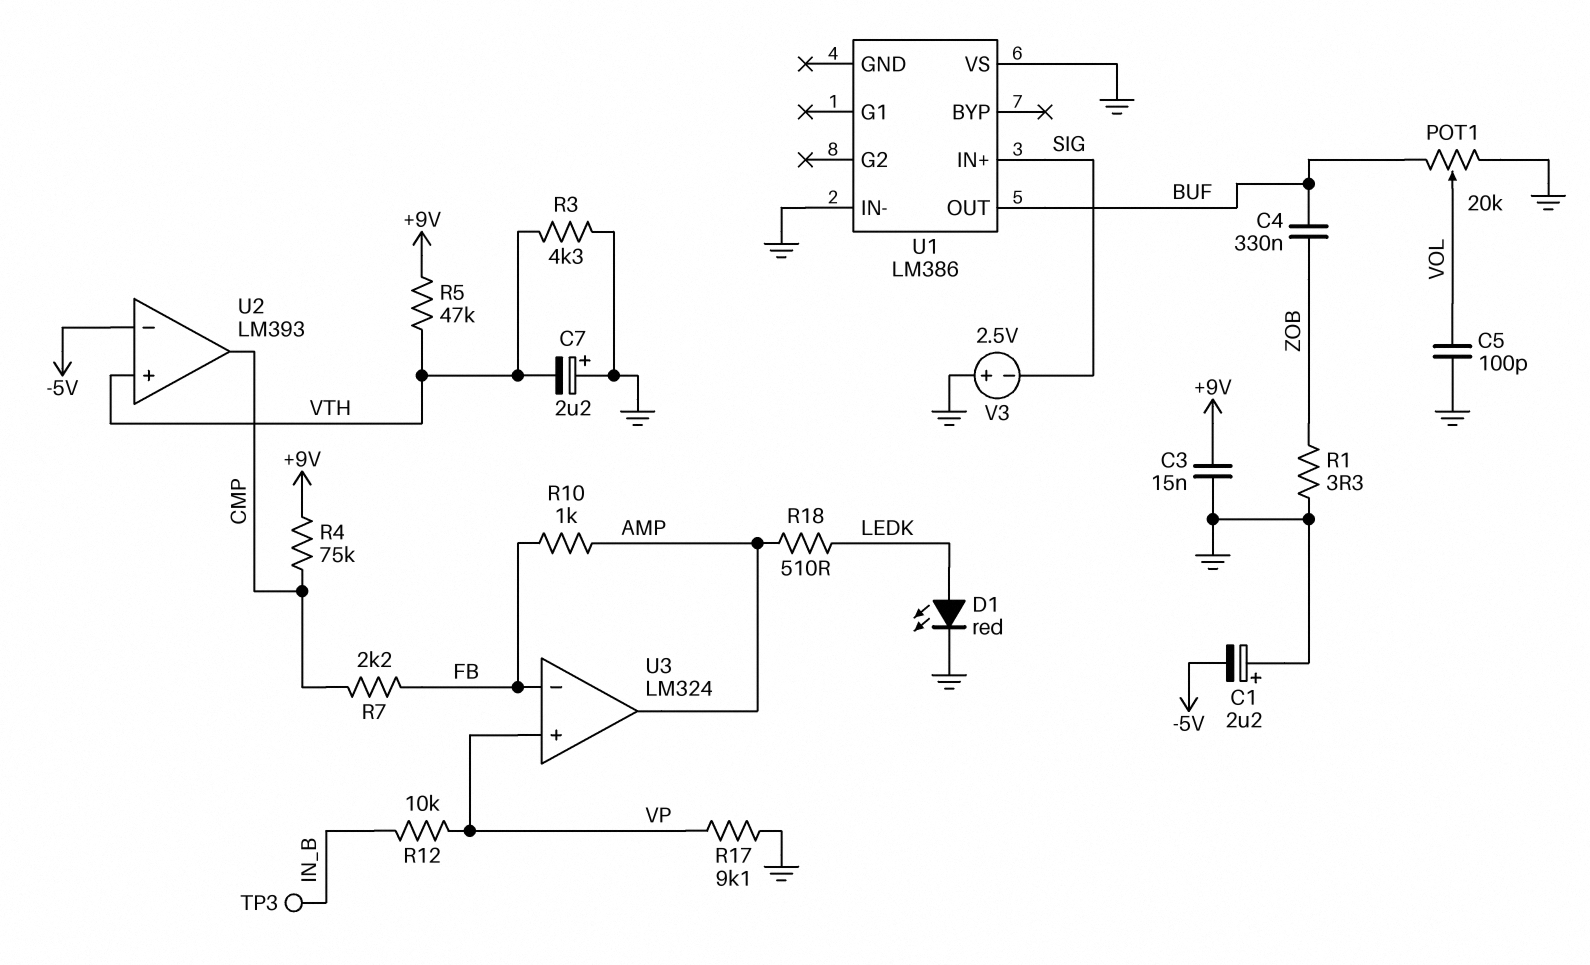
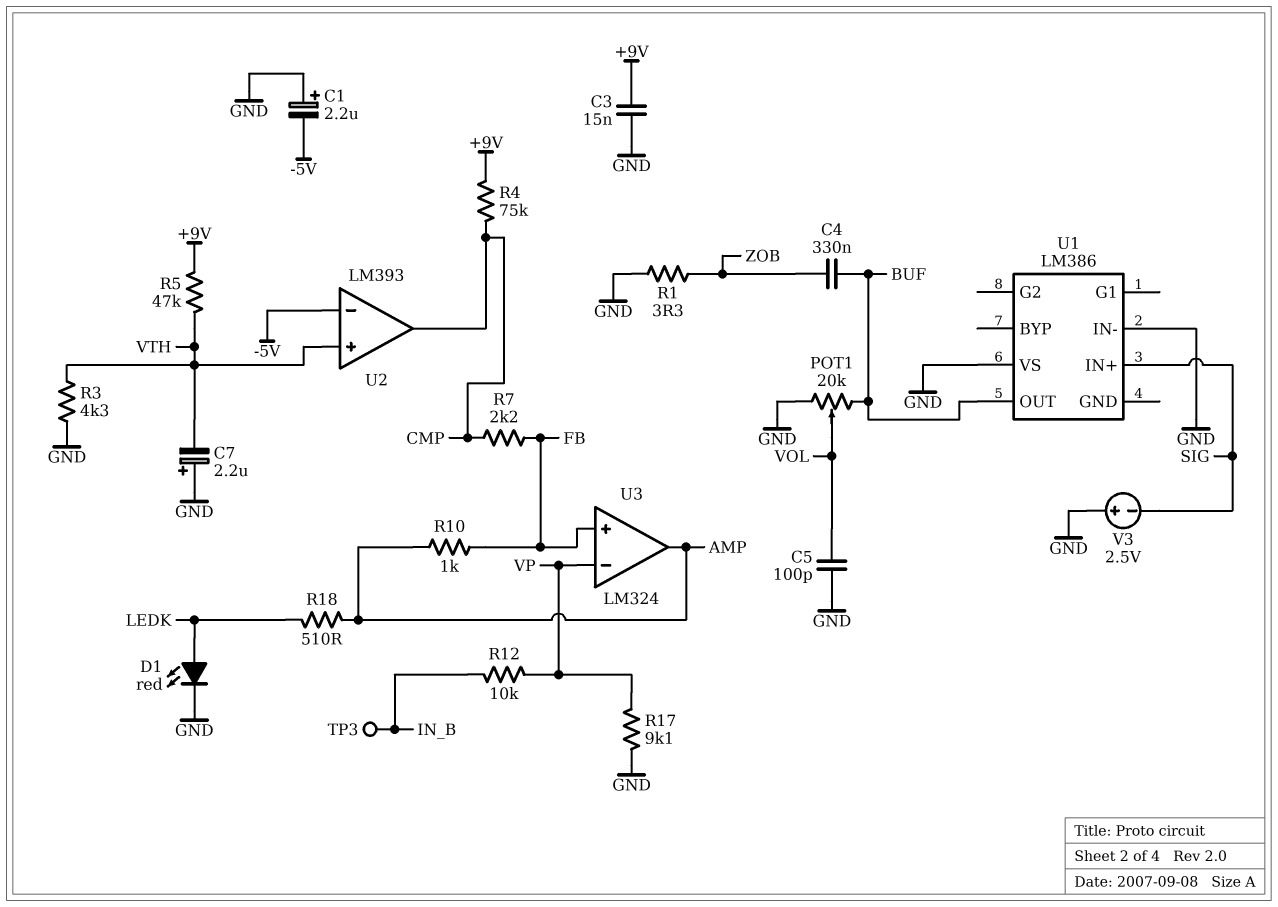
U3 pin in+: VP -> FB
U3 pin in-: FB -> VP

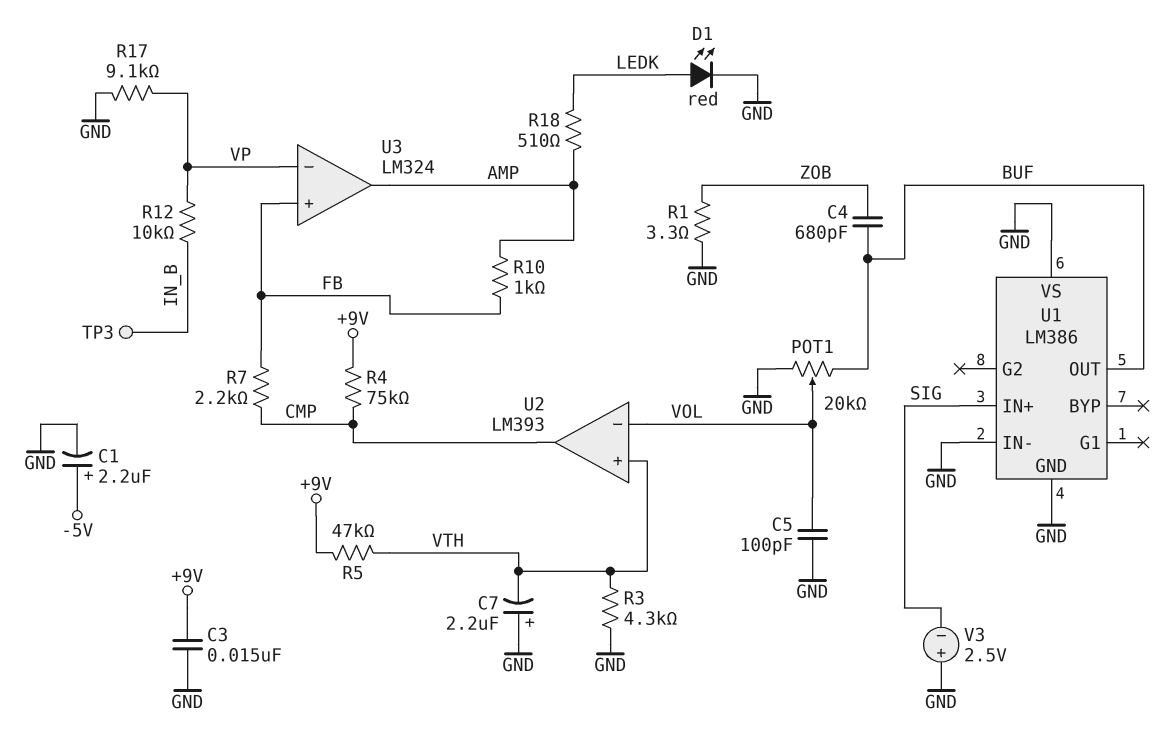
C1: 2.2uF (plus GND, minus -5V) -> 2.2uF (plus -5V, minus GND)
C4: 330nF (BUF, ZOB) -> 680pF (BUF, ZOB)
U1 pin GND: none -> GND
U2 pin in-: -5V -> VOL

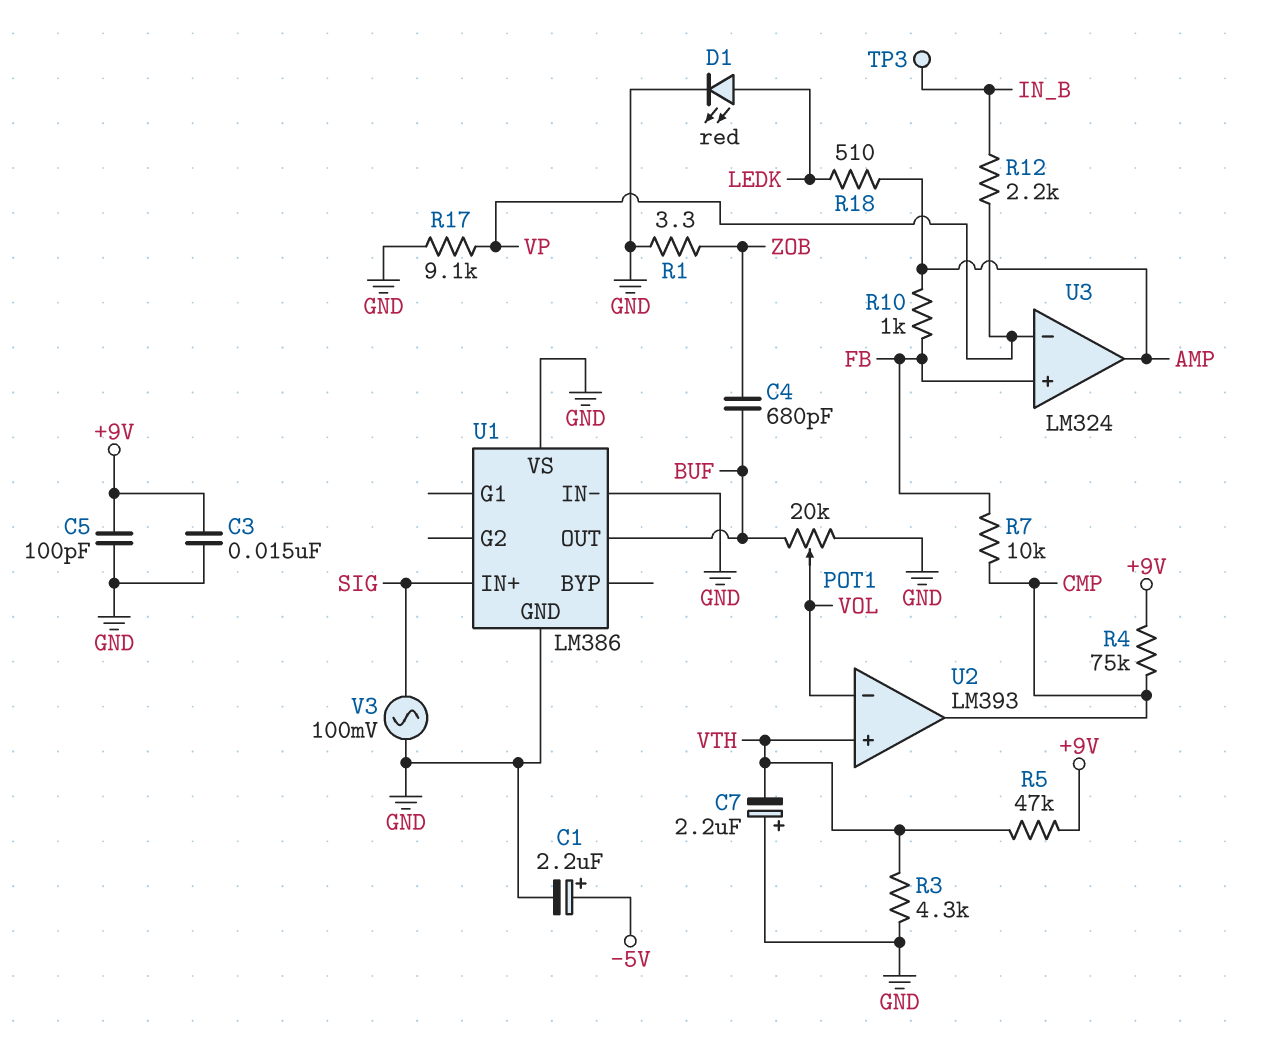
C5: 100pF (GND, VOL) -> 100pF (+9V, GND)
R7: 2.2k (CMP, FB) -> 10k (CMP, FB)
R12: 10k (IN_B, VP) -> 2.2k (IN_B, VP)
V3: 2.5V (plus GND, minus SIG) -> AC 100mV (GND, SIG)

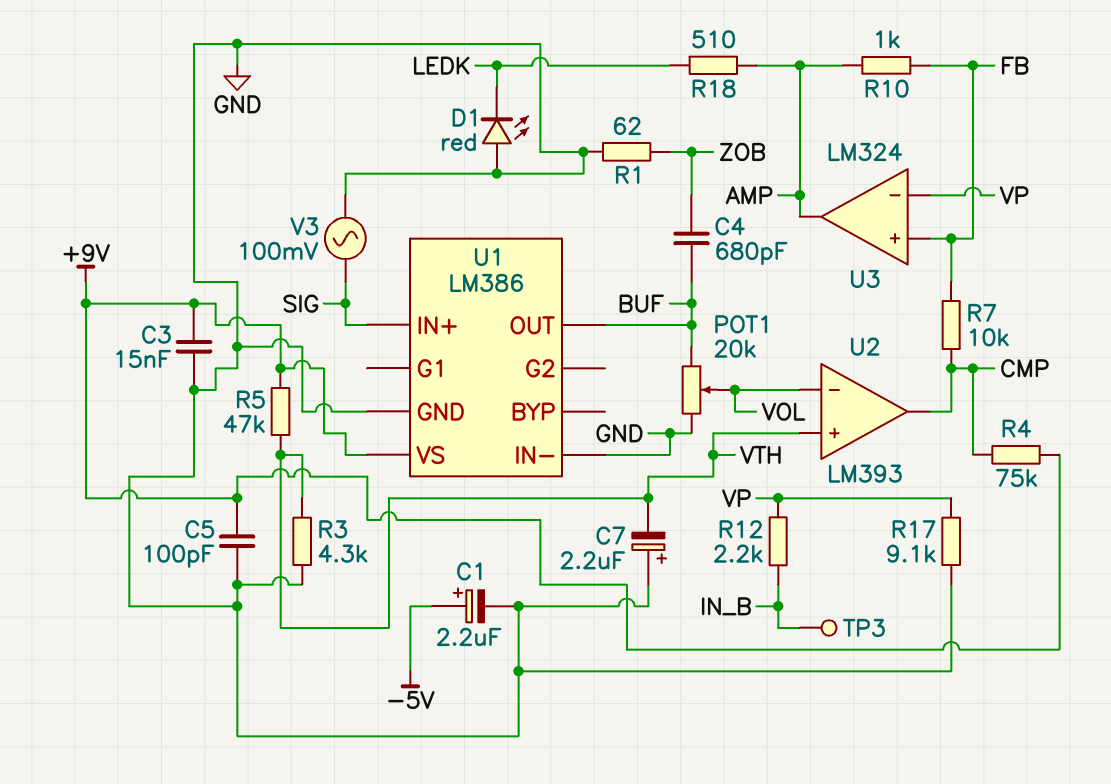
D1: LED red (A LEDK, K GND) -> LED red (A GND, K LEDK)
R1: 3.3 (GND, ZOB) -> 62 (GND, ZOB)
U1 pin VS: GND -> +9V

